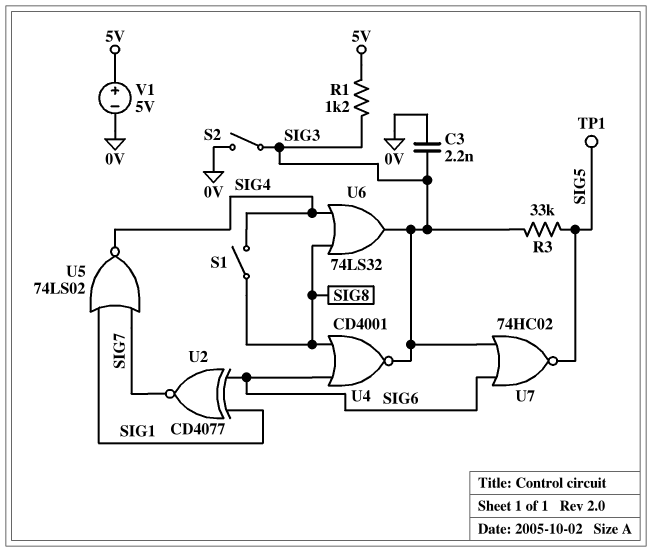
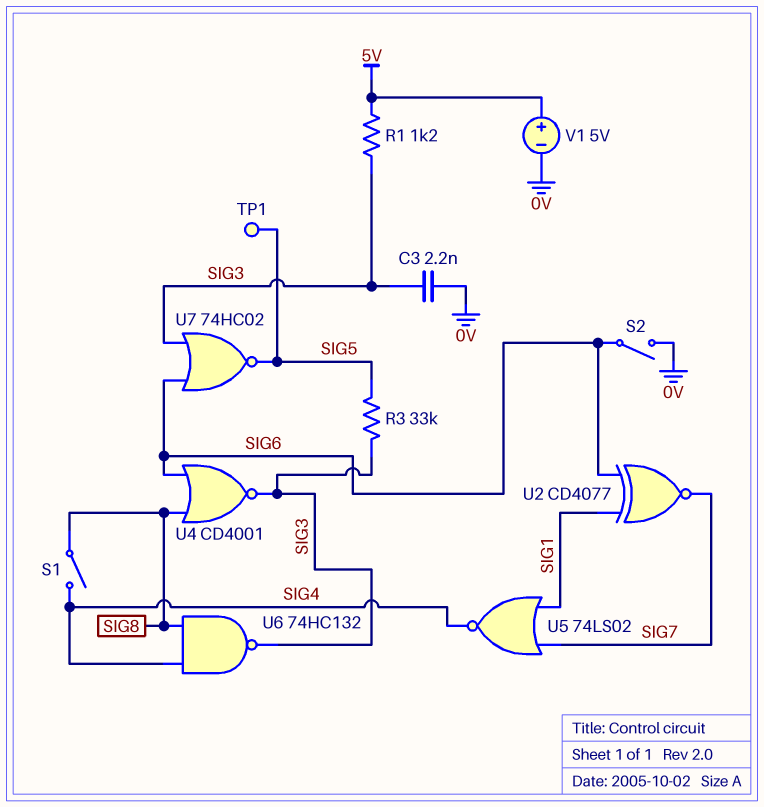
S2: switch (0V, SIG3) -> switch (0V, SIG6)
U6: OR 74LS32 (in SIG4, in SIG8, out SIG3) -> NAND 74HC132 (in SIG4, in SIG8, out SIG3)

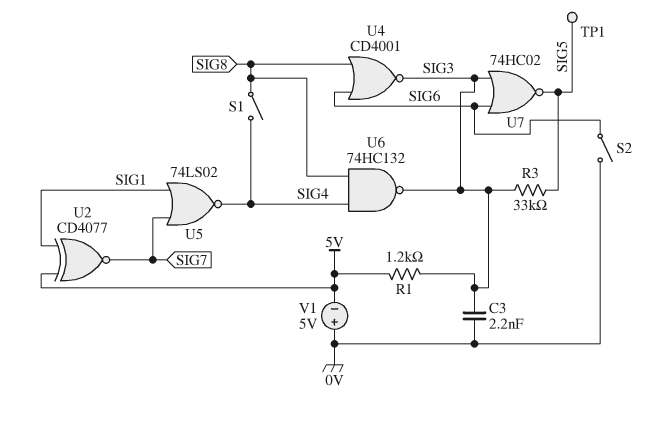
U2: XNOR CD4077 (in SIG1, in SIG6, out SIG7) -> XNOR CD4077 (in 5V, in SIG1, out SIG7)
V1: 5V (plus 5V, minus 0V) -> 5V (plus 0V, minus 5V)

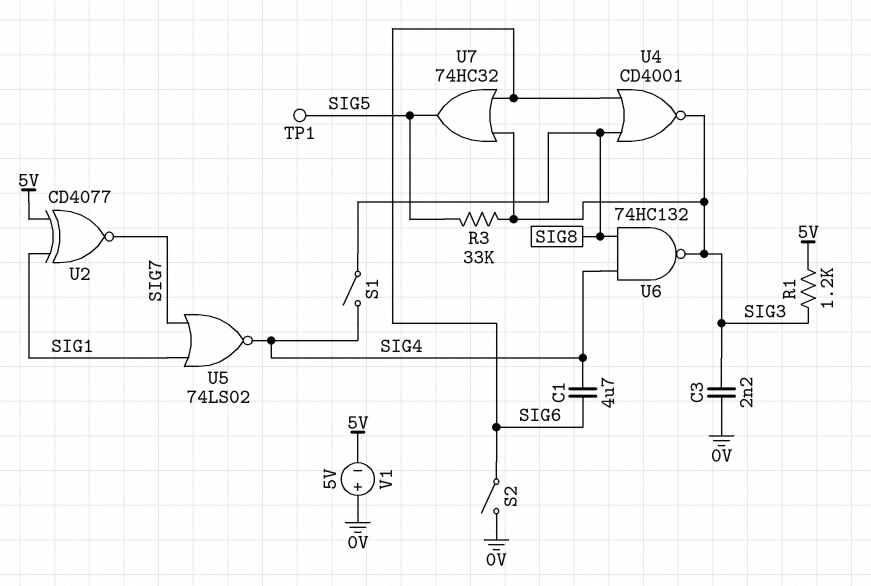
C1: none -> 4.7uF (SIG4, SIG6)
U7: NOR 74HC02 (in SIG3, in SIG6, out SIG5) -> OR 74HC32 (in SIG3, in SIG6, out SIG5)

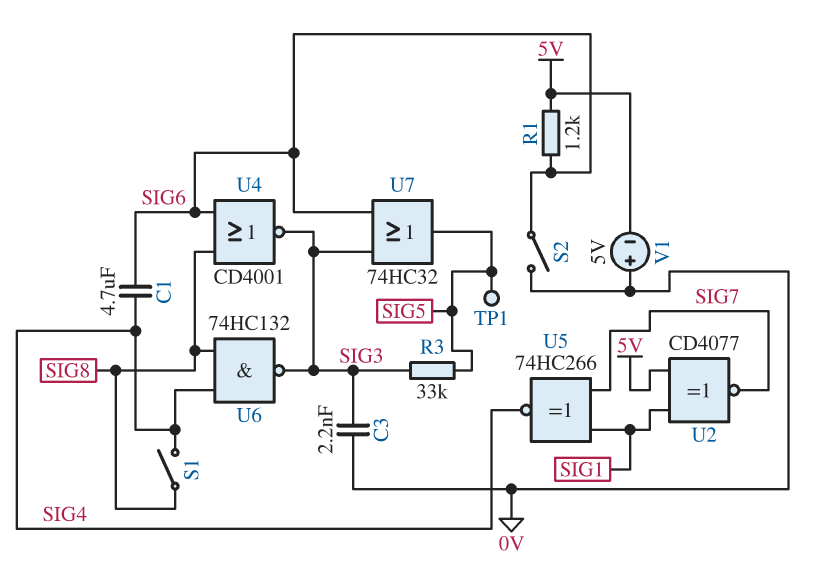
R1: 1.2k (5V, SIG3) -> 1.2k (5V, SIG6)
U5: NOR 74LS02 (in SIG1, in SIG7, out SIG4) -> XNOR 74HC266 (in SIG1, in SIG7, out SIG4)

